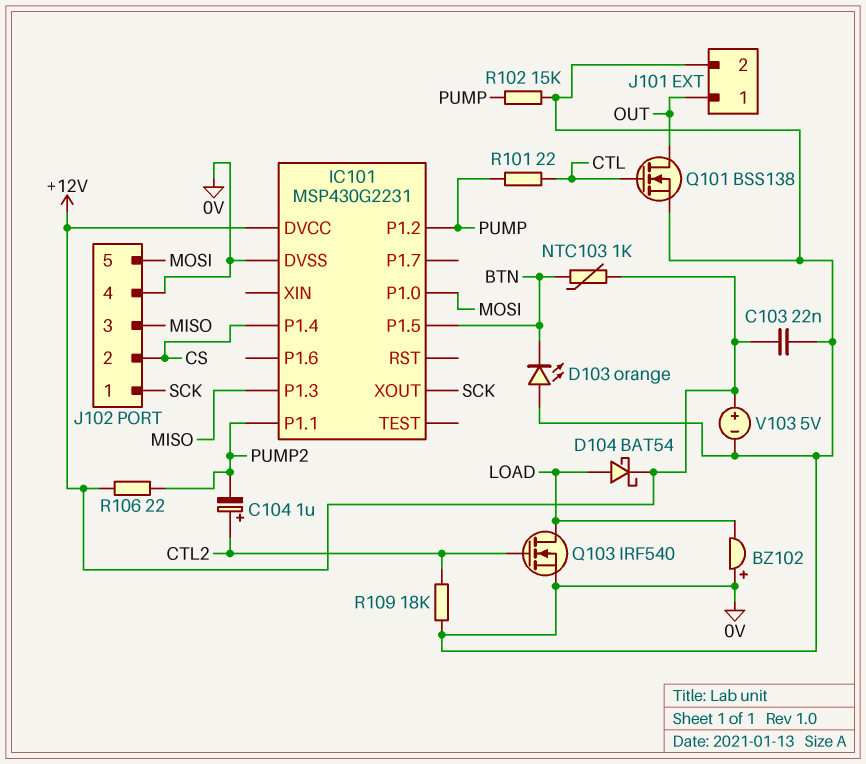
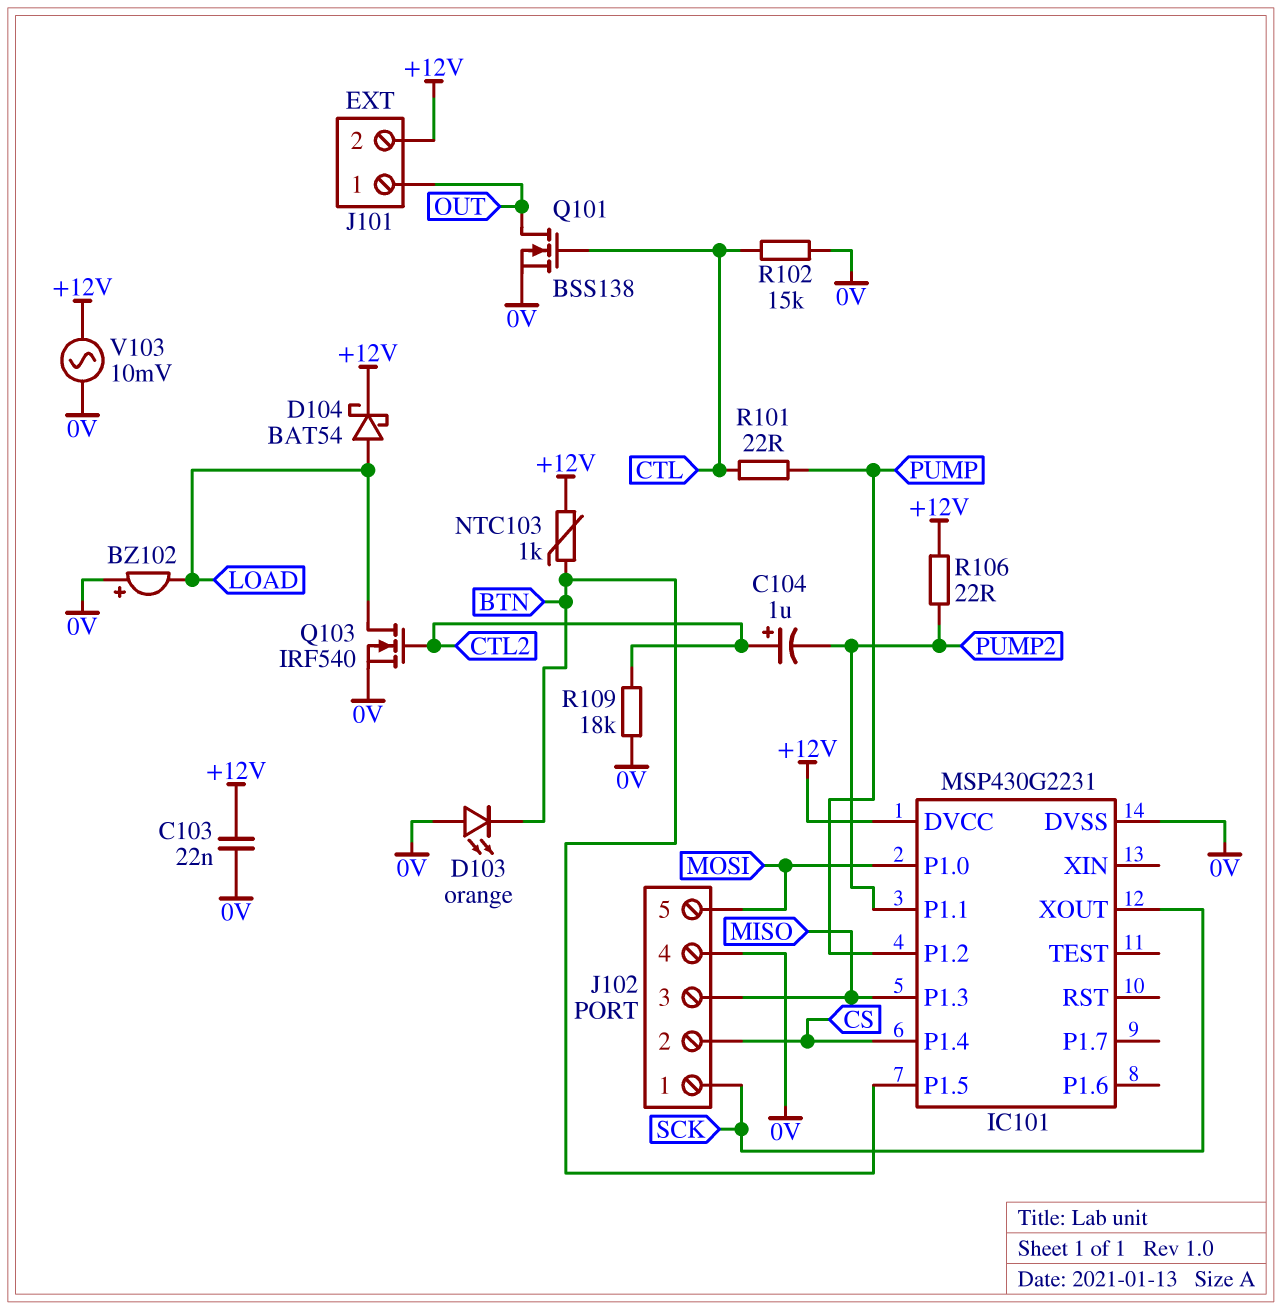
J101 pin 2: 0V -> +12V
R102: 15k (0V, PUMP) -> 15k (0V, CTL)
V103: 5V (plus +12V, minus 0V) -> AC 10mV (+12V, 0V)

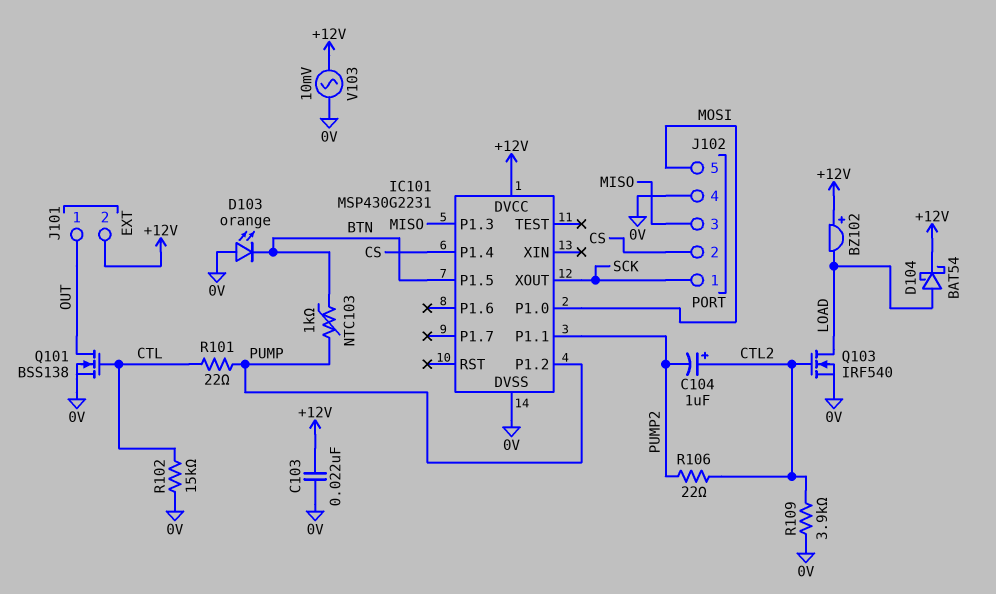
BZ102: buzzer (plus 0V, minus LOAD) -> buzzer (plus +12V, minus LOAD)
NTC103: 1k (+12V, BTN) -> 1k (BTN, PUMP)
R106: 22 (+12V, PUMP2) -> 22 (CTL2, PUMP2)
R109: 18k (0V, CTL2) -> 3.9k (0V, CTL2)

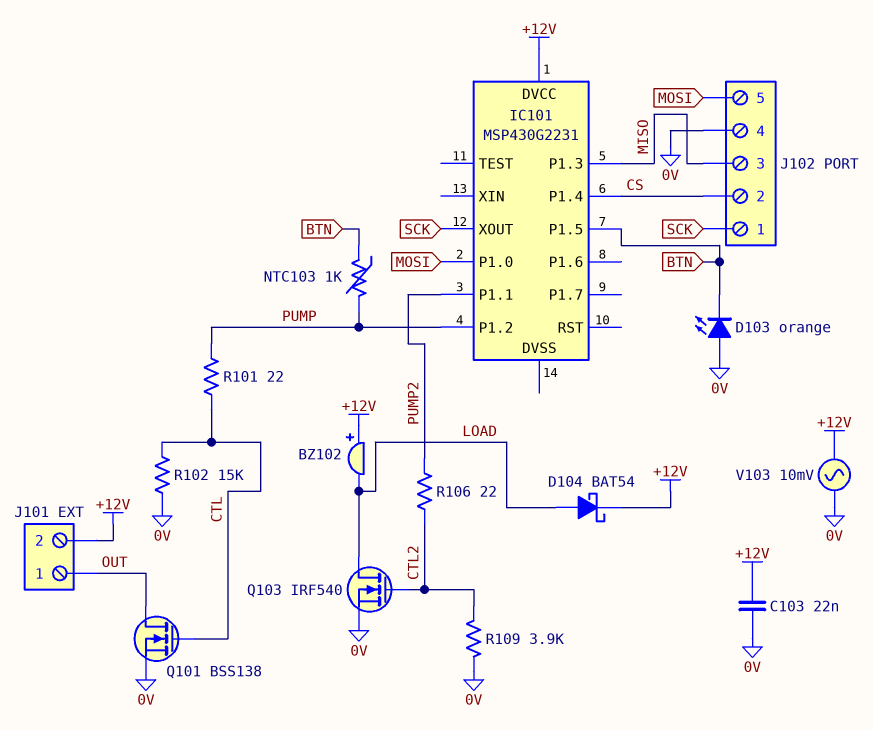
C104: 1uF (plus CTL2, minus PUMP2) -> none
IC101 pin DVSS: 0V -> none

